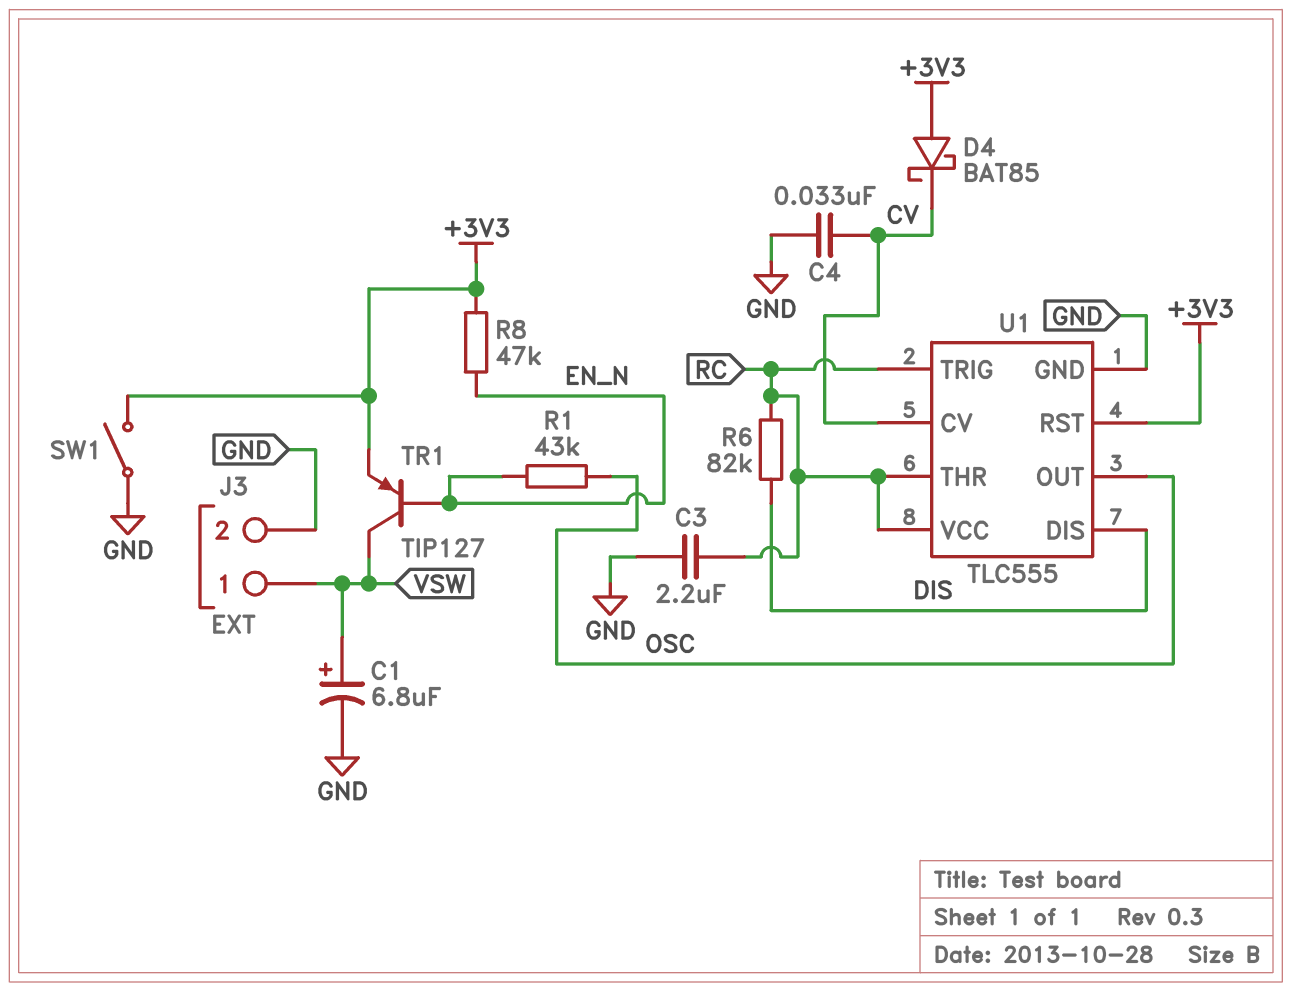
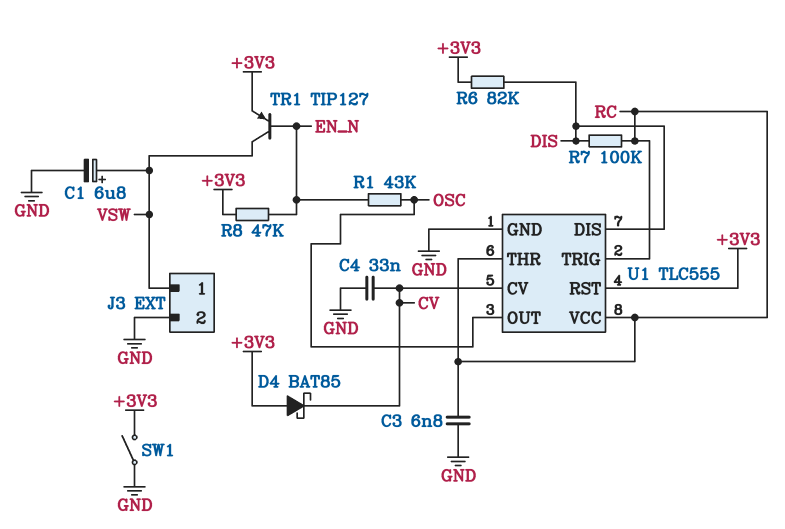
C3: 2.2uF (GND, RC) -> 6.8nF (GND, RC)
R6: 82k (DIS, RC) -> 82k (+3V3, DIS)
R7: none -> 100k (DIS, RC)

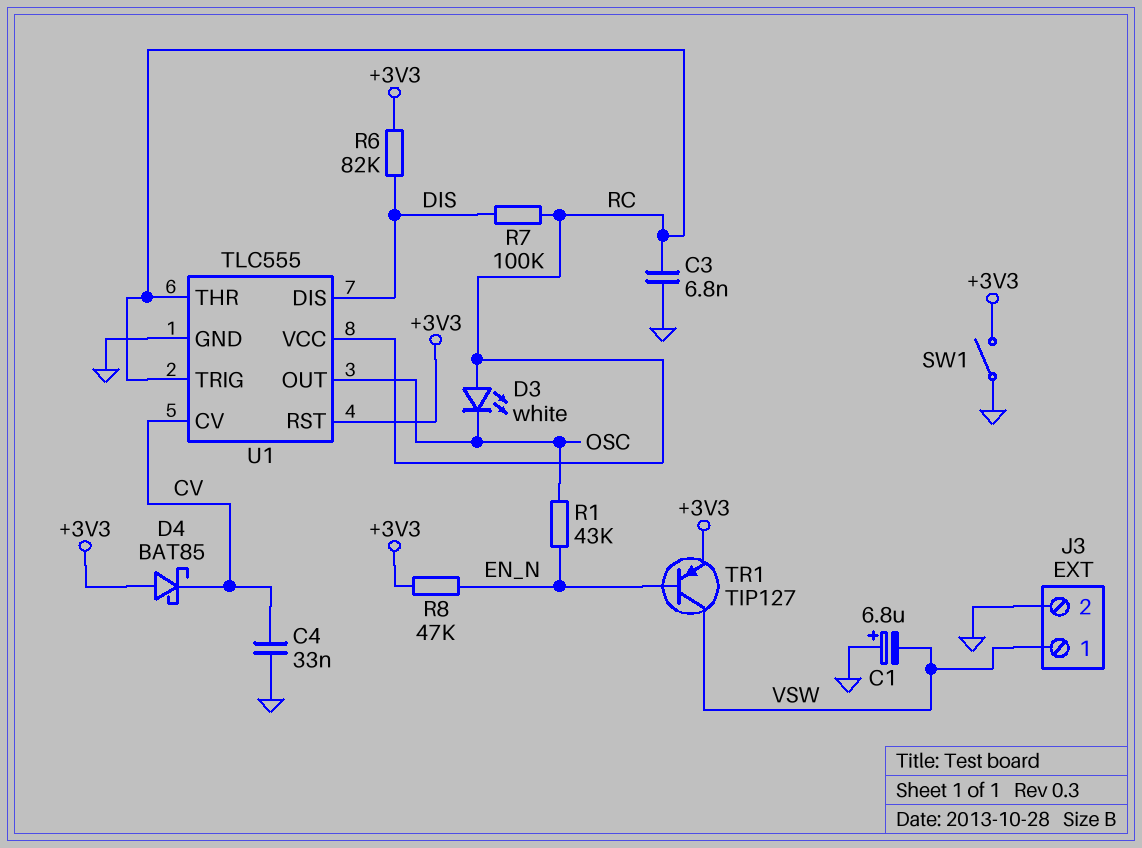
C1: 6.8uF (plus VSW, minus GND) -> 6.8uF (plus GND, minus VSW)
D3: none -> LED white (A RC, K OSC)

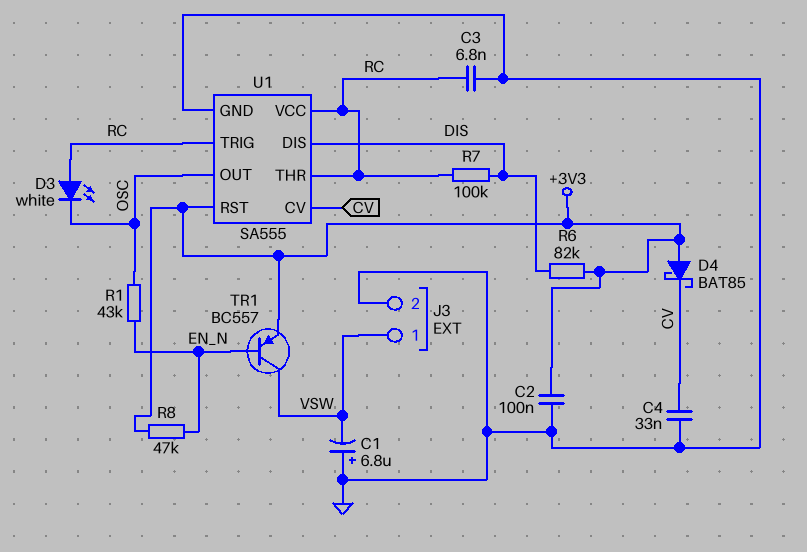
C2: none -> 100nF (+3V3, GND)
SW1: switch (+3V3, GND) -> none
TR1: PNP TIP127 (B EN_N, C VSW, E +3V3) -> PNP BC557 (B EN_N, C VSW, E +3V3)
U1: TLC555 -> SA555

